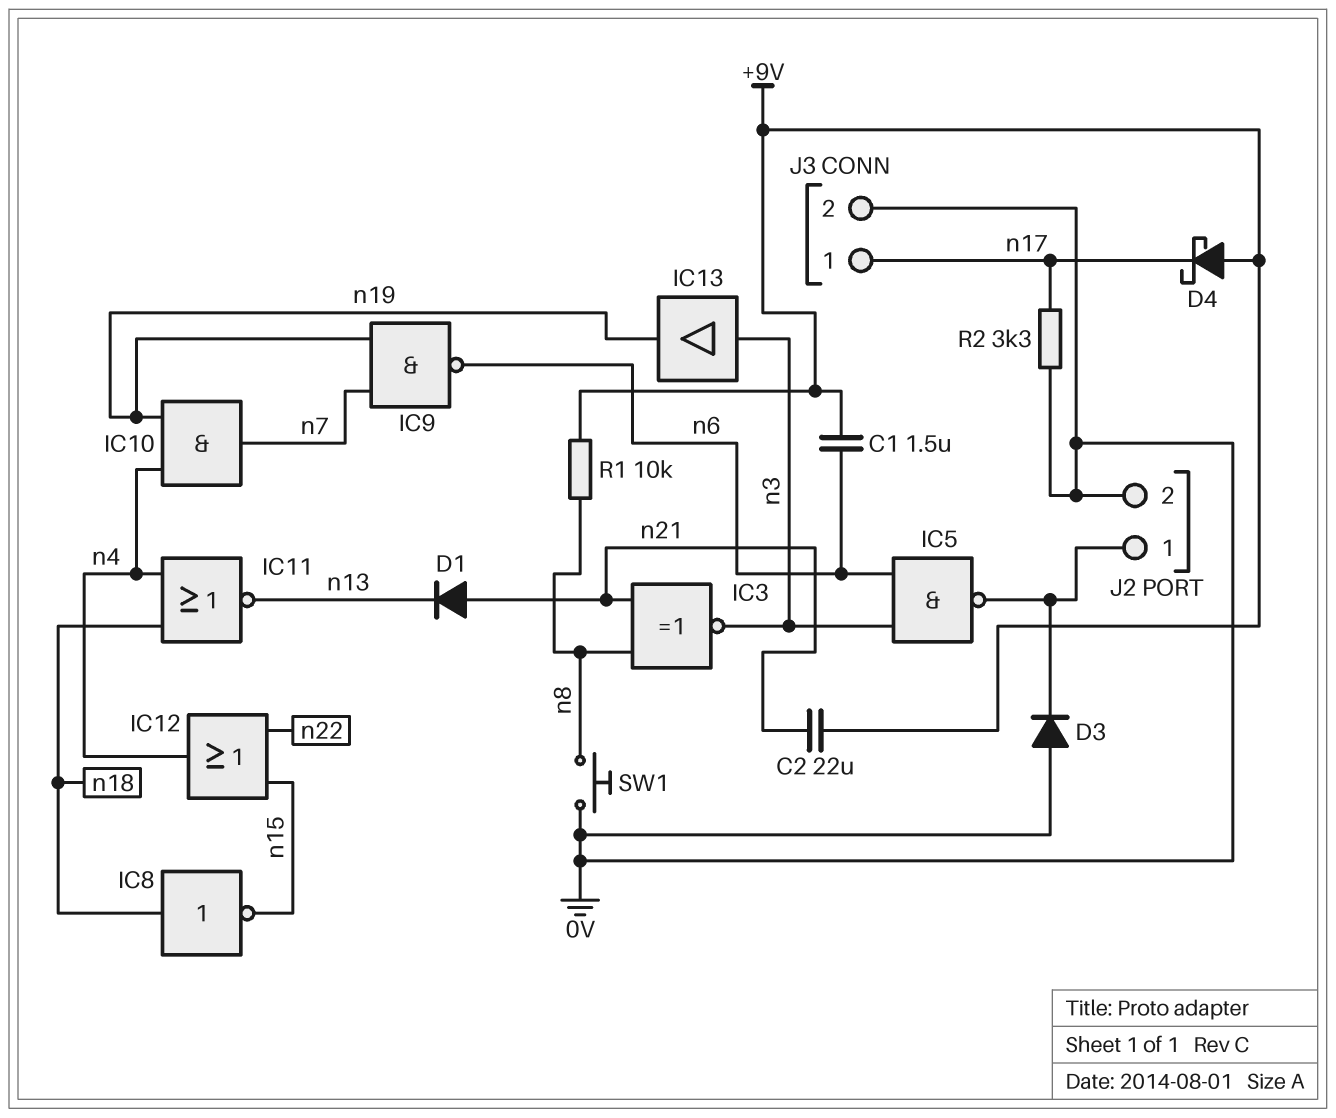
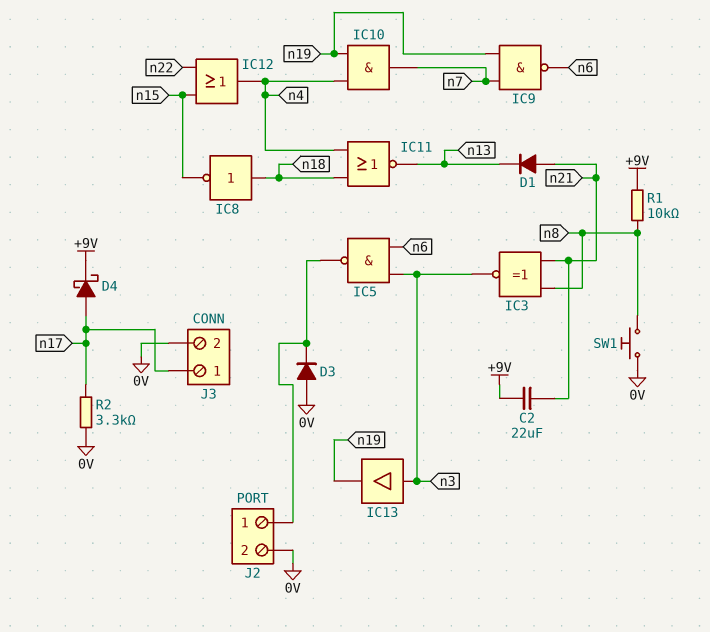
C1: 1.5uF (+9V, n6) -> none
D4: schottky (A +9V, K n17) -> schottky (A n17, K +9V)

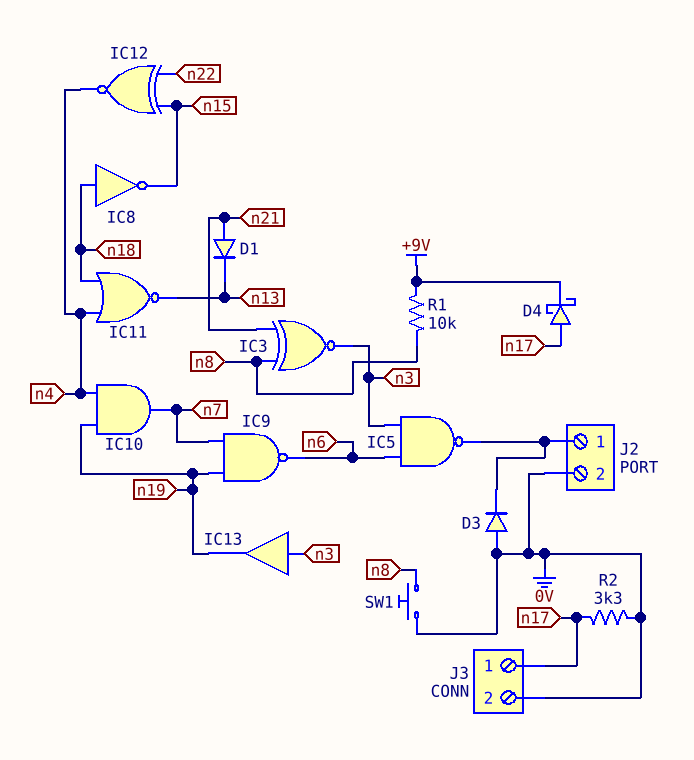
C2: 22uF (+9V, n21) -> none
IC12: OR (in n15, in n22, out n4) -> XNOR (in n15, in n22, out n4)

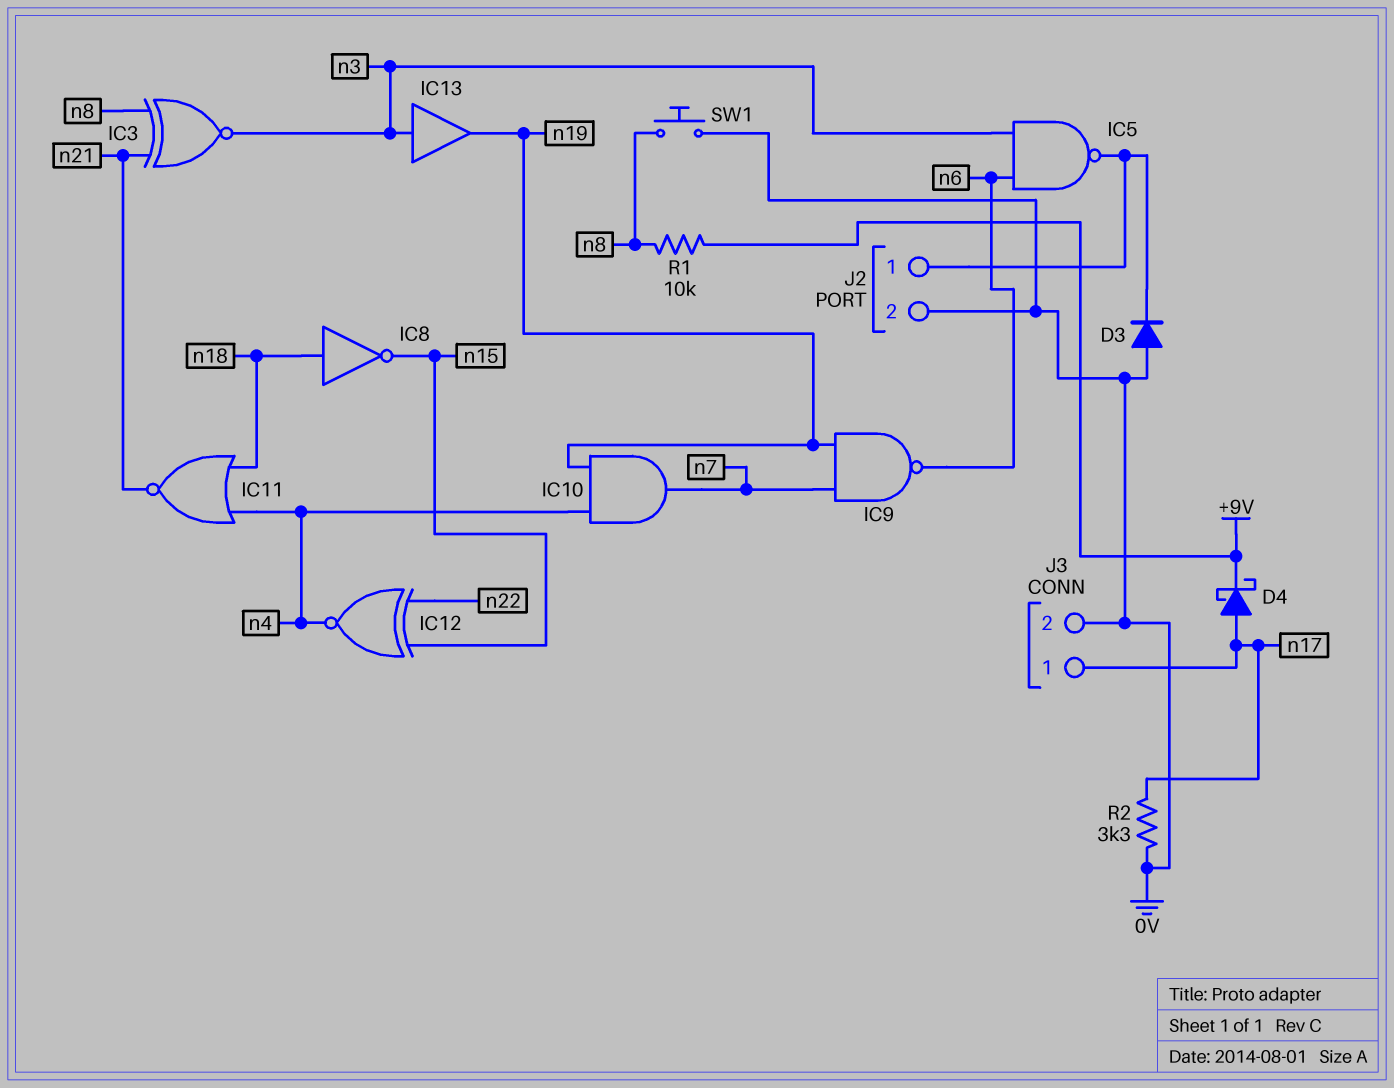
D1: diode (A n21, K n13) -> none
IC11: NOR (in n4, in n18, out n13) -> NOR (in n4, in n18, out n21)

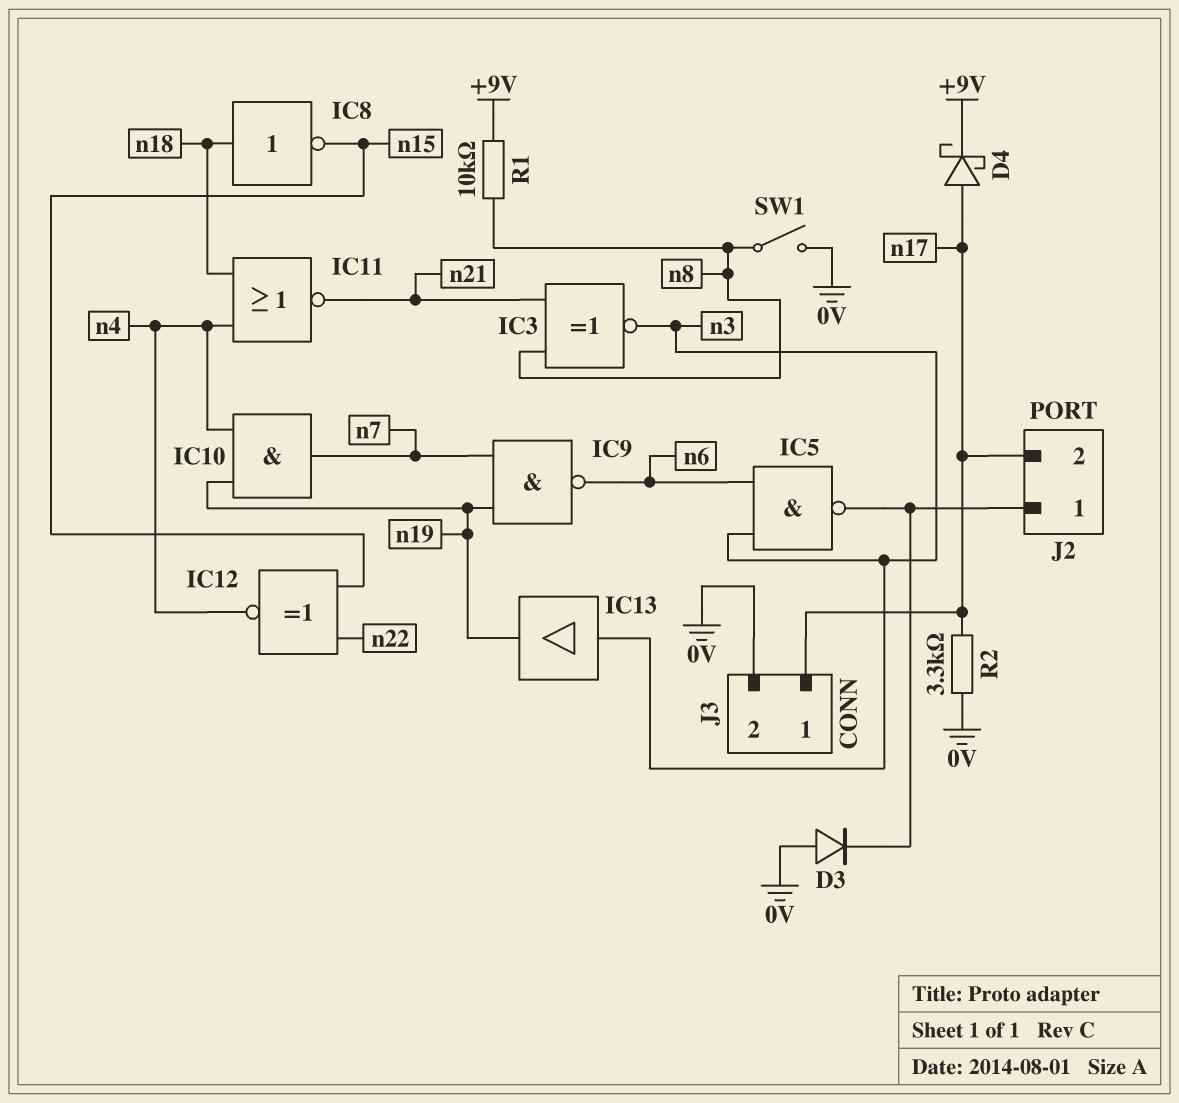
J2 pin 2: 0V -> n17
SW1: button (0V, n8) -> switch (0V, n8)

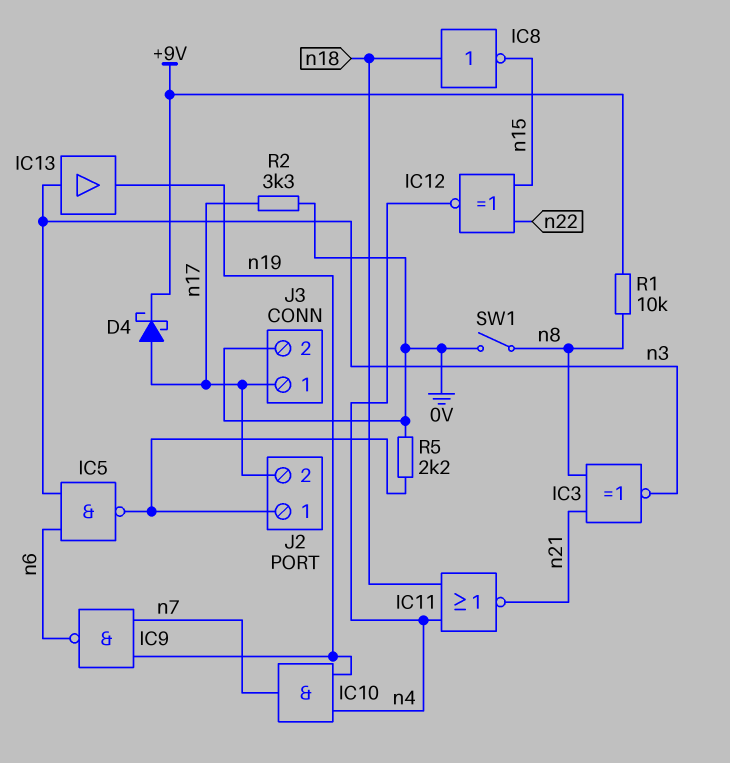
D3: diode (A 0V, K J2/1) -> none
R5: none -> 2.2k (0V, J2/1)

